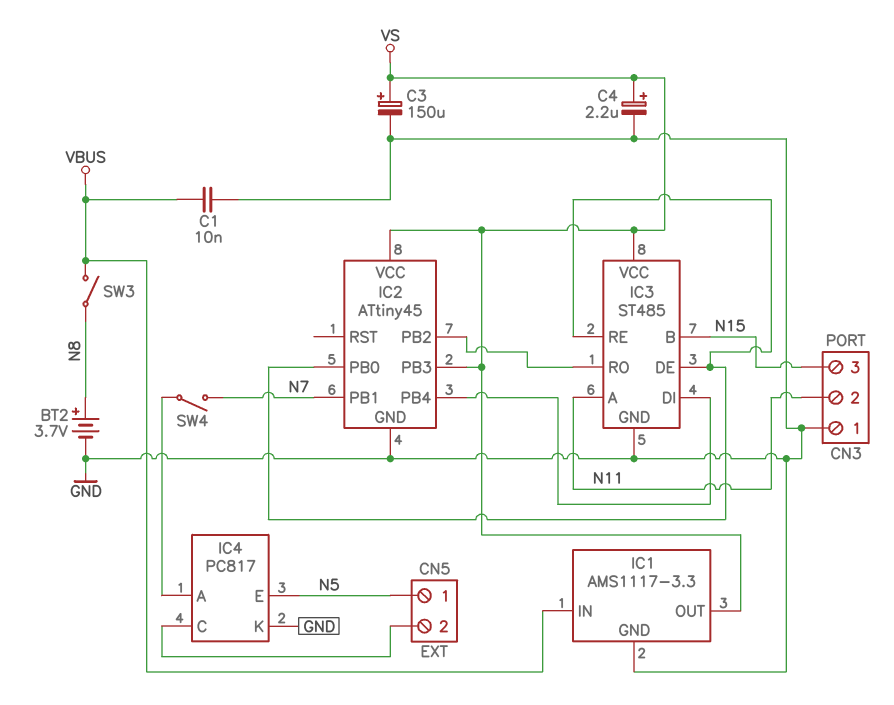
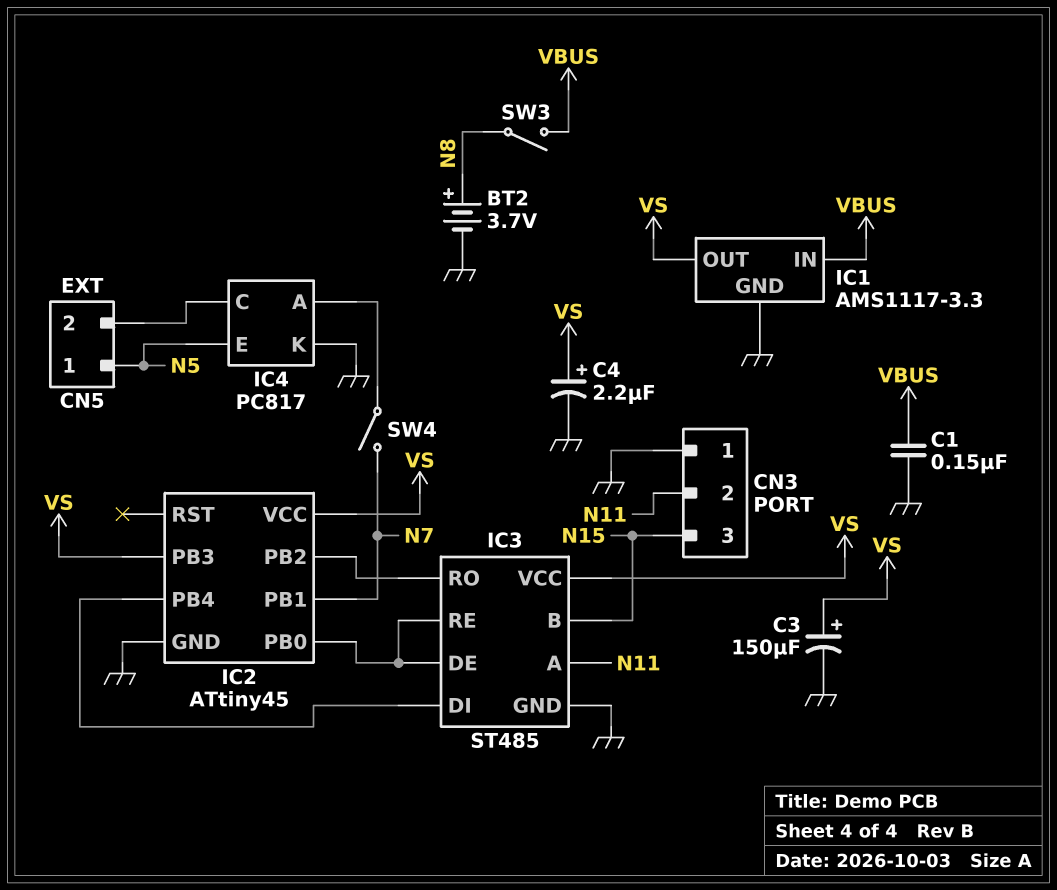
C1: 10nF (GND, VBUS) -> 150nF (GND, VBUS)

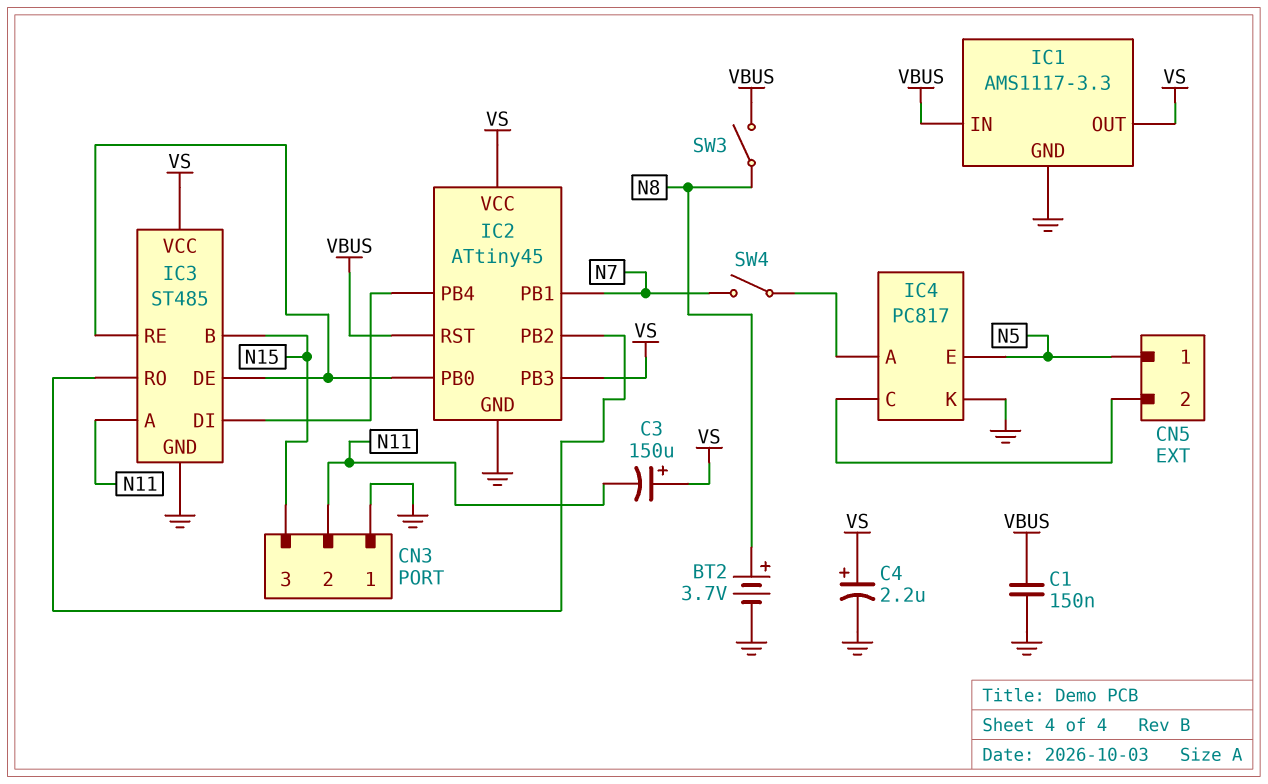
C3: 150uF (plus VS, minus GND) -> 150uF (plus VS, minus N11)
IC2 pin RST: none -> VBUS

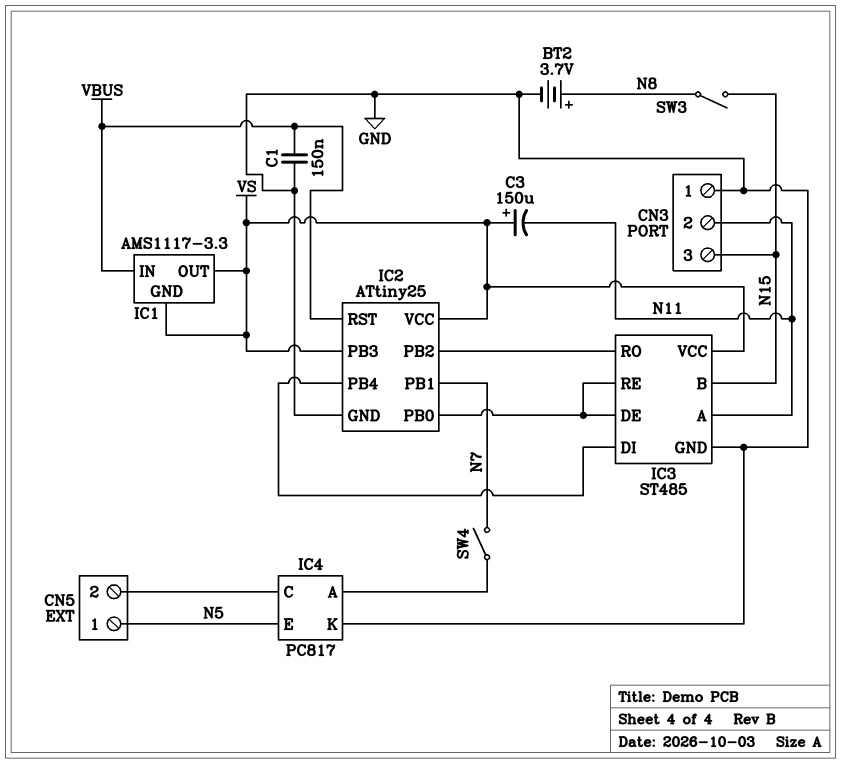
C4: 2.2uF (plus VS, minus GND) -> none
IC1 pin GND: GND -> VS
IC2: ATtiny45 -> ATtiny25
SW3: switch (N8, VBUS) -> switch (N8, N15)

